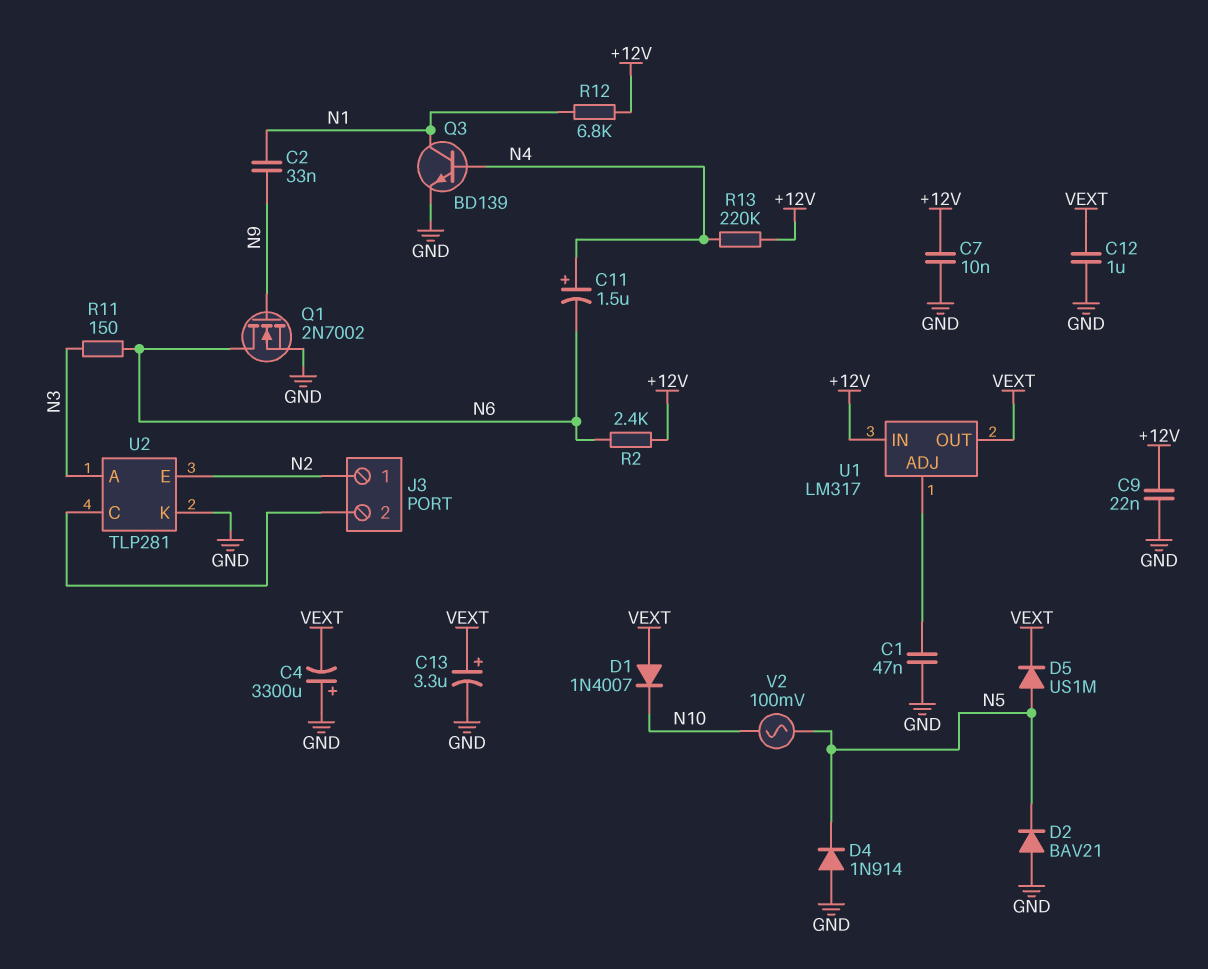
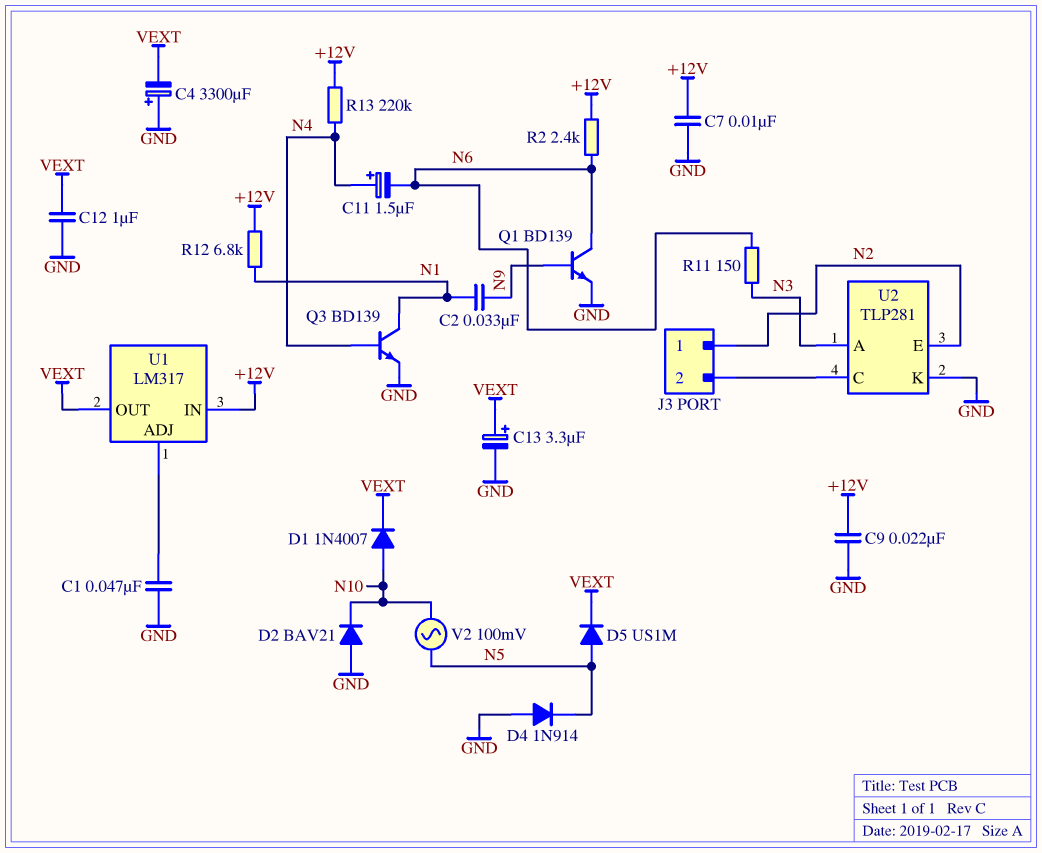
D1: diode 1N4007 (A VEXT, K N10) -> diode 1N4007 (A N10, K VEXT)
D2: diode BAV21 (A GND, K N5) -> diode BAV21 (A GND, K N10)
Q1: NMOS 2N7002 (G N9, D N6, S GND) -> NPN BD139 (B N9, C N6, E GND)

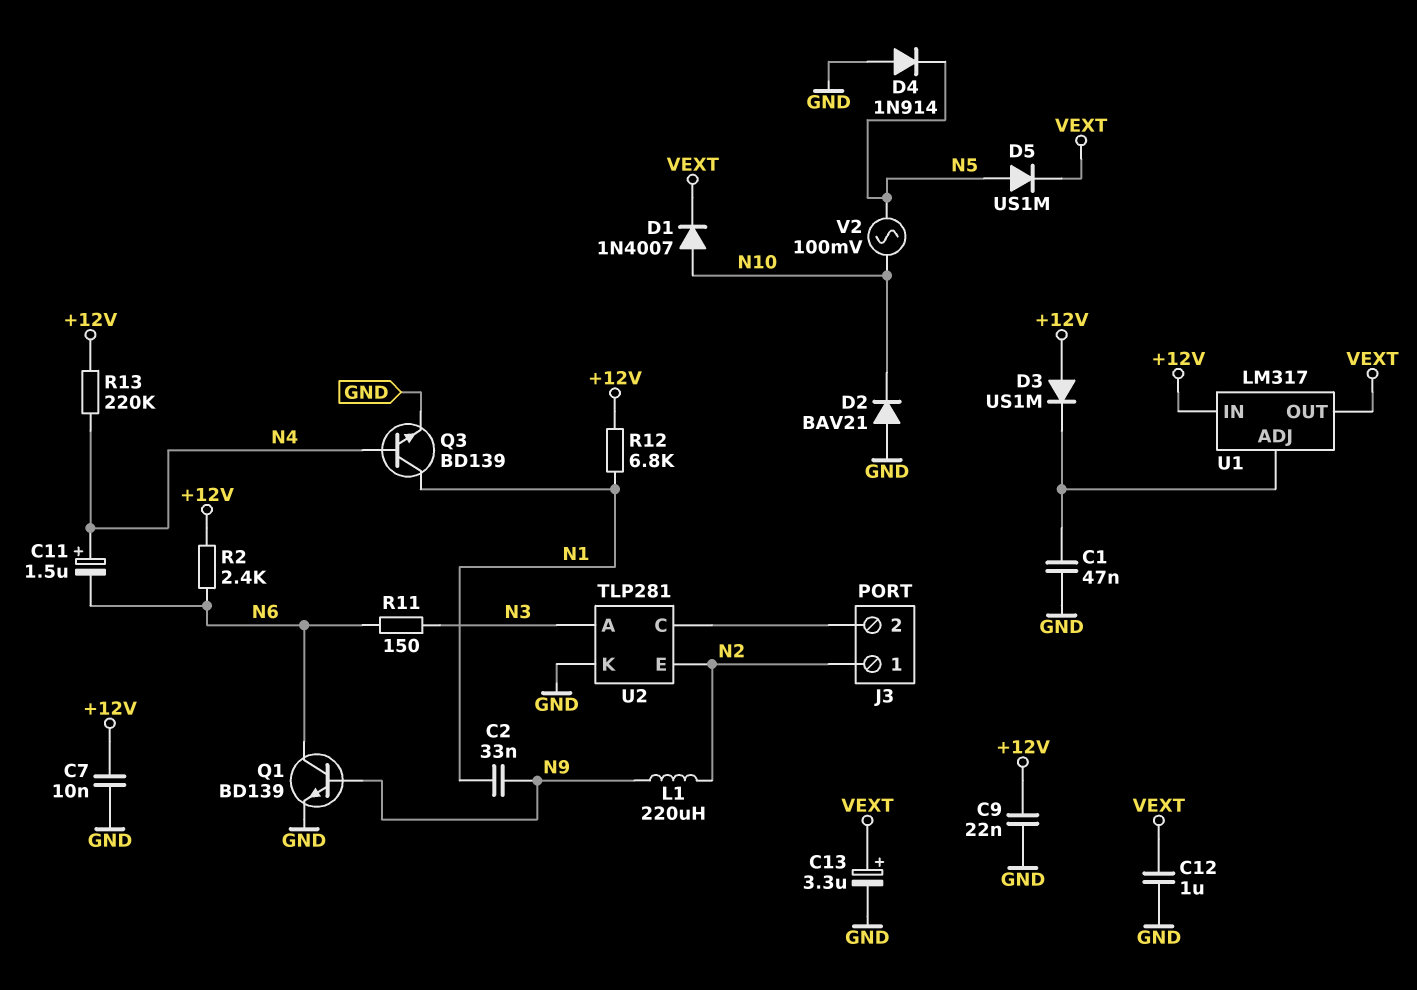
C4: 3300uF (plus GND, minus VEXT) -> none
D3: none -> diode US1M (A +12V, K U1/ADJ)
L1: none -> 220uH (N2, N9)

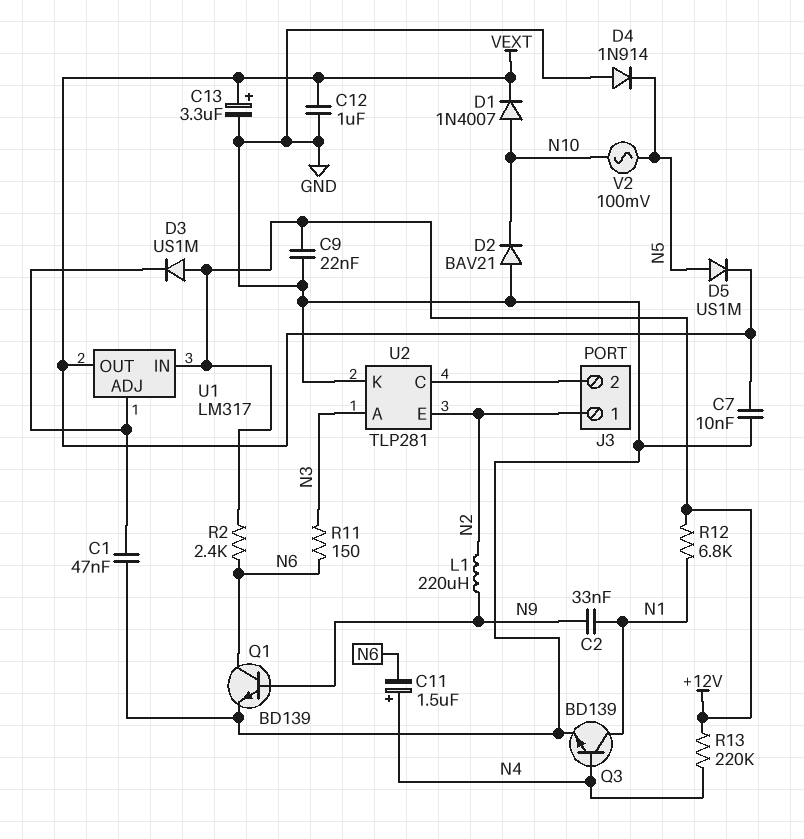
C7: 10nF (+12V, GND) -> 10nF (GND, VEXT)

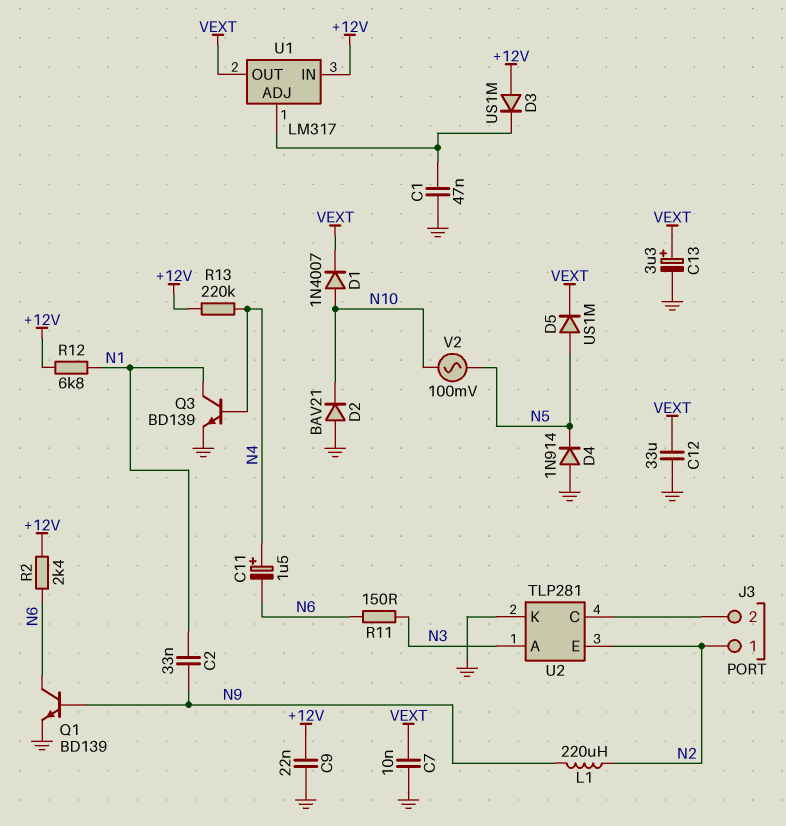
C12: 1uF (GND, VEXT) -> 33uF (GND, VEXT)

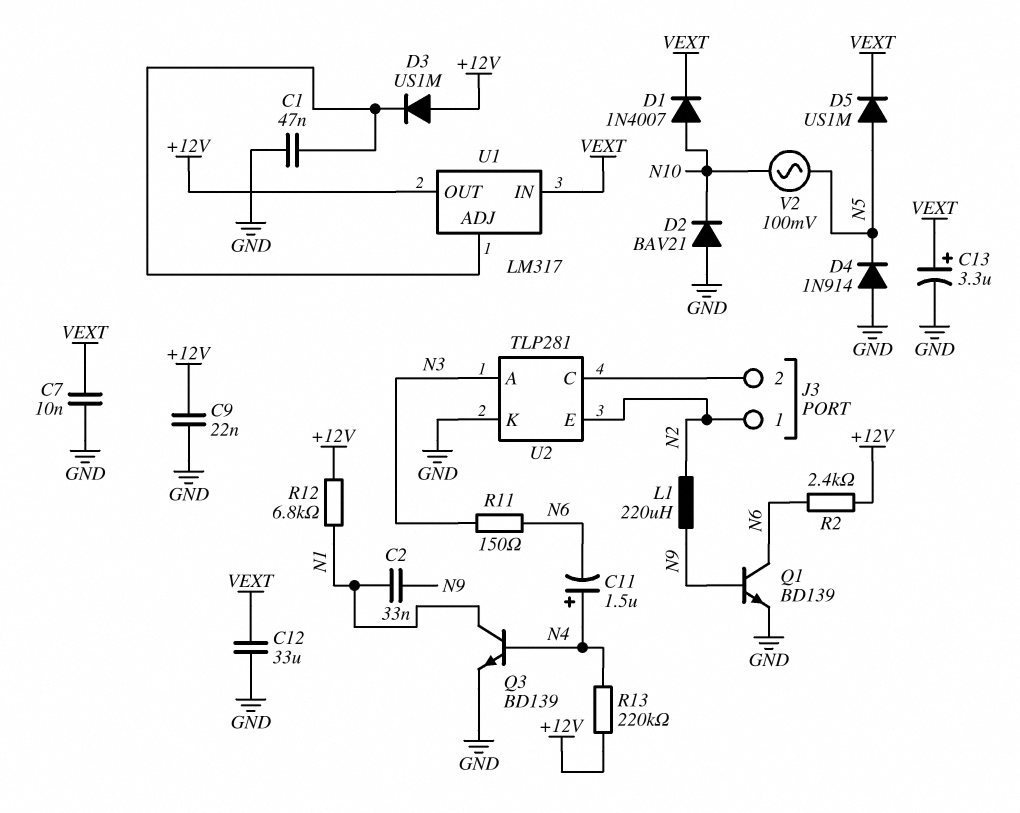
U1 pin IN: +12V -> VEXT
U1 pin OUT: VEXT -> +12V

